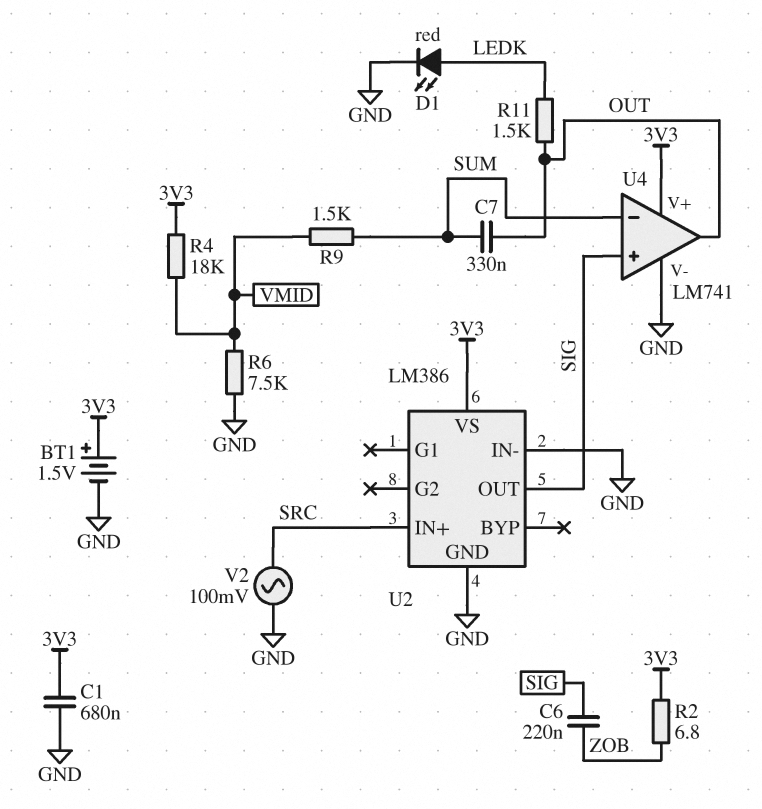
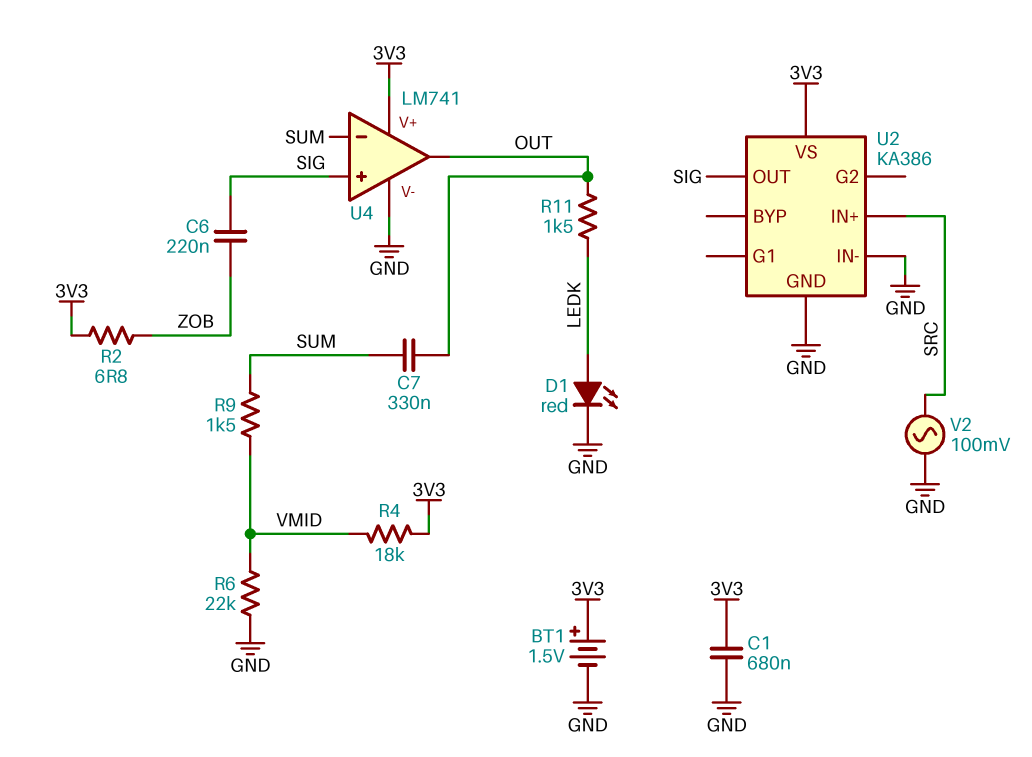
R6: 7.5k (GND, VMID) -> 22k (GND, VMID)
U2: LM386 -> KA386

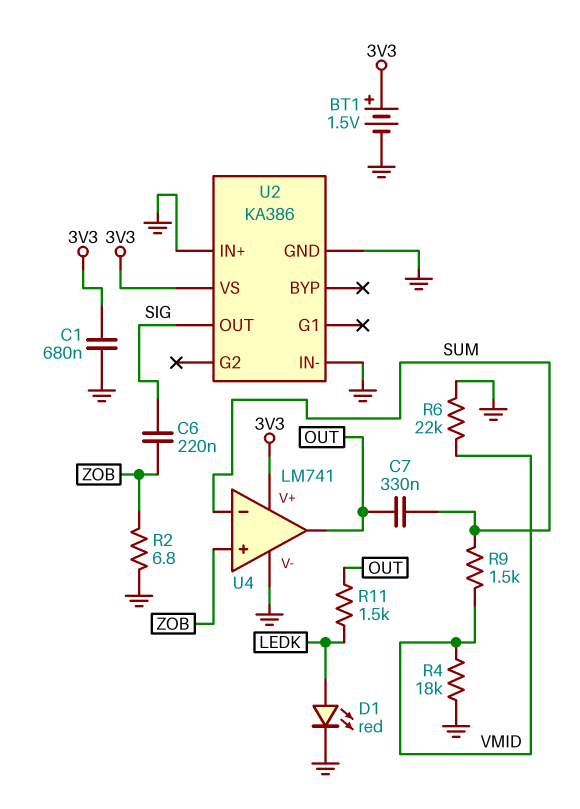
R2: 6.8 (3V3, ZOB) -> 6.8 (GND, ZOB)
R4: 18k (3V3, VMID) -> 18k (GND, VMID)
U2 pin IN+: SRC -> GND
U4 pin in+: SIG -> ZOB
V2: AC 100mV (GND, SRC) -> none

